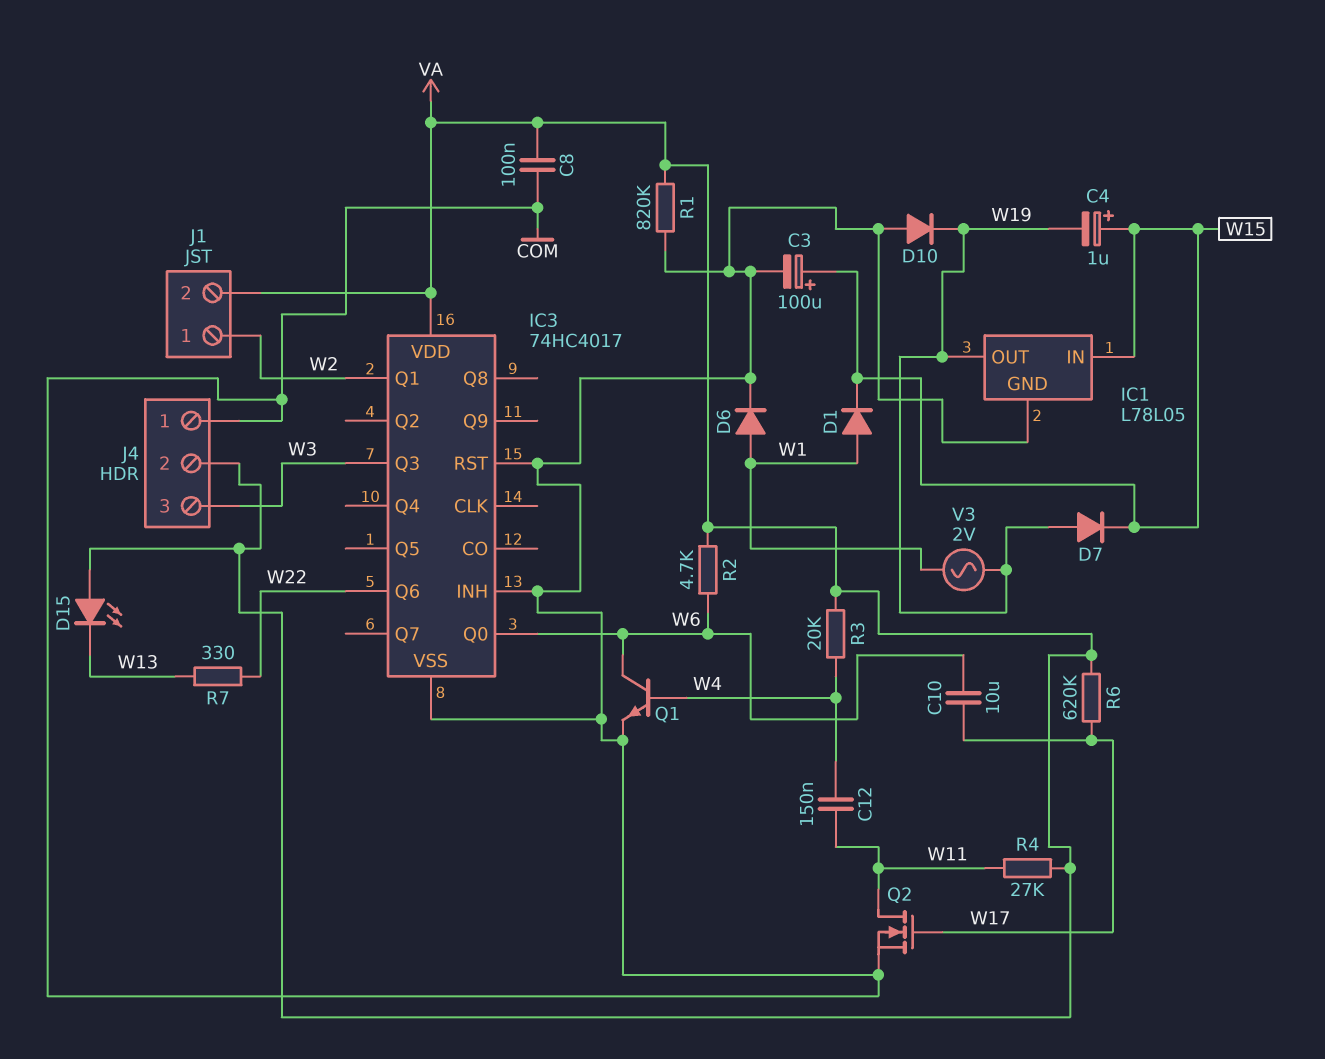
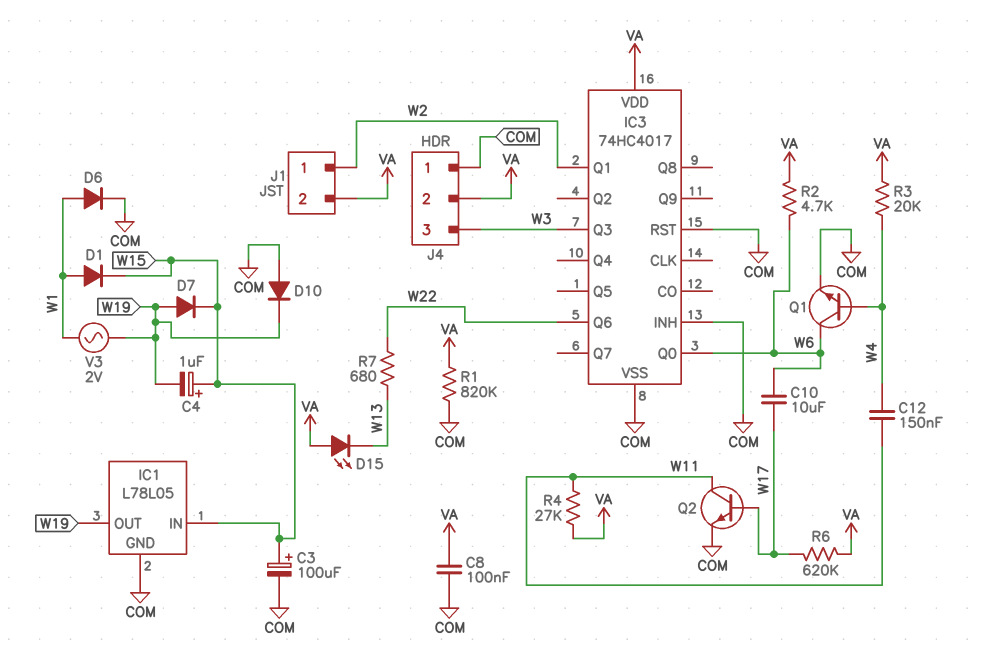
Q2: NMOS (G W17, D W11, S COM) -> NPN (B W17, C W11, E COM)
R7: 330 (W13, W22) -> 680 (W13, W22)

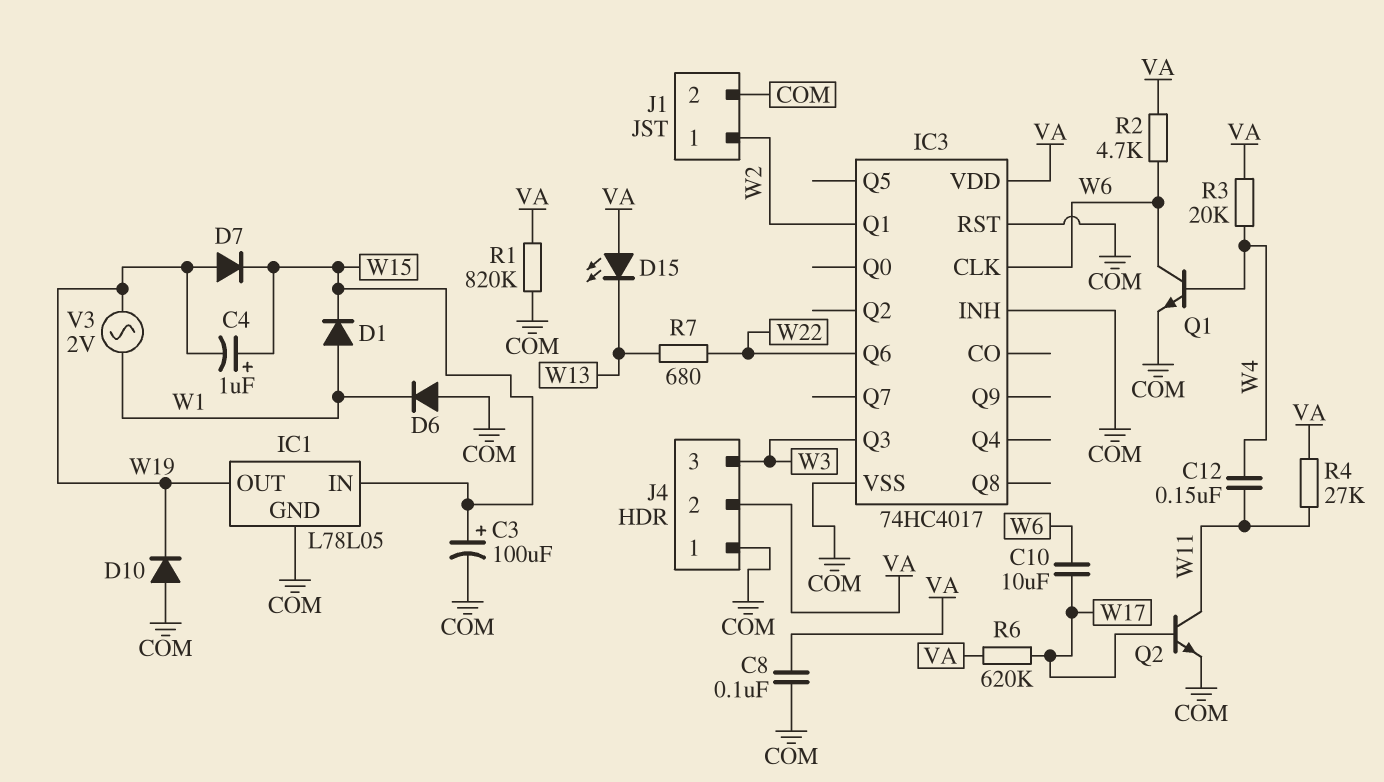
D6: diode (A W1, K COM) -> diode (A COM, K W1)
IC3 pin CLK: none -> W6
IC3 pin Q0: W6 -> none
J1 pin 2: VA -> COM

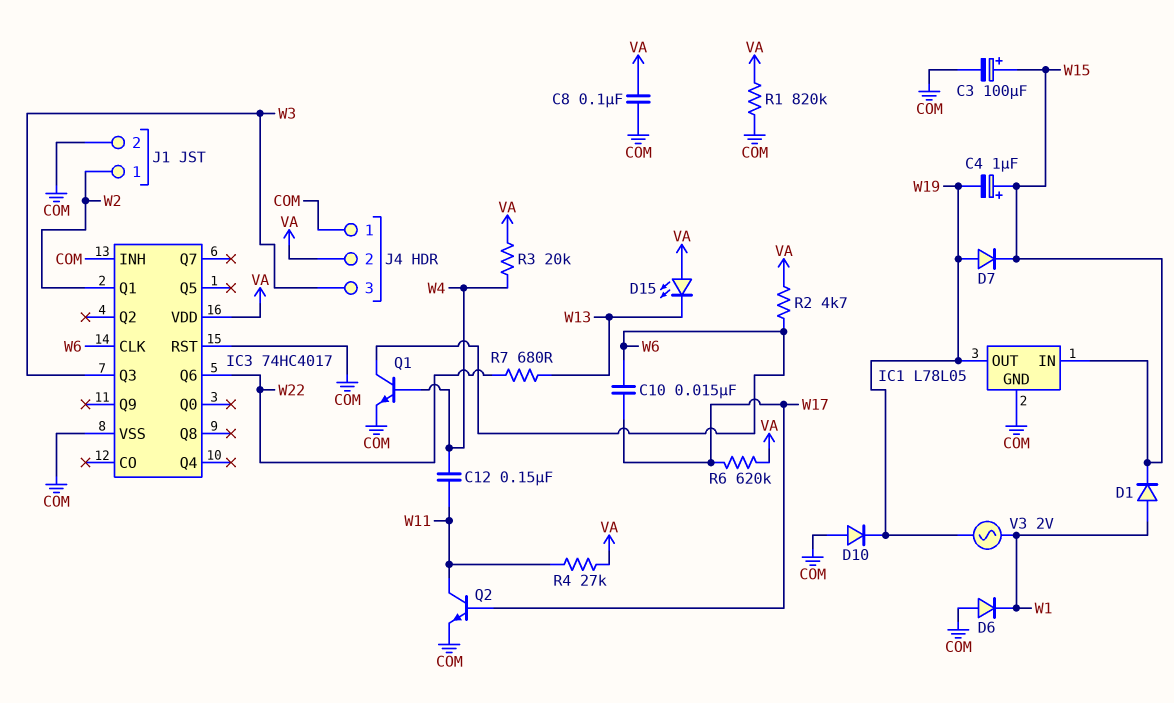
C10: 10uF (W6, W17) -> 15nF (W6, W17)

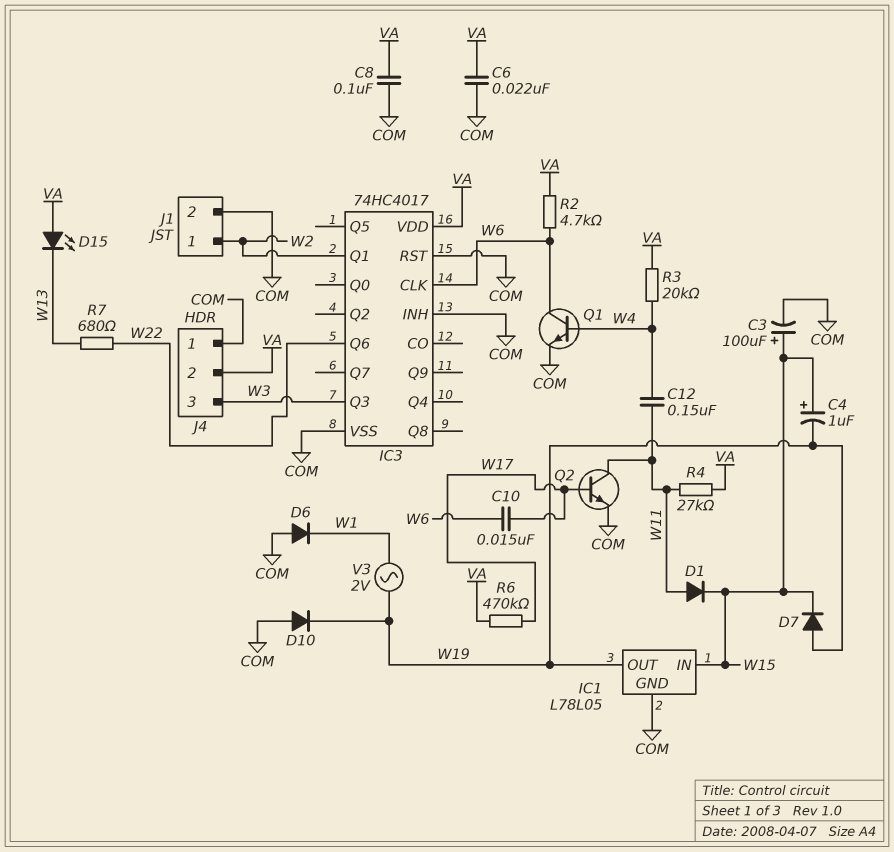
C6: none -> 22nF (COM, VA)
D1: diode (A W1, K W15) -> diode (A W11, K W15)
R1: 820k (COM, VA) -> none
R6: 620k (VA, W17) -> 470k (VA, W17)

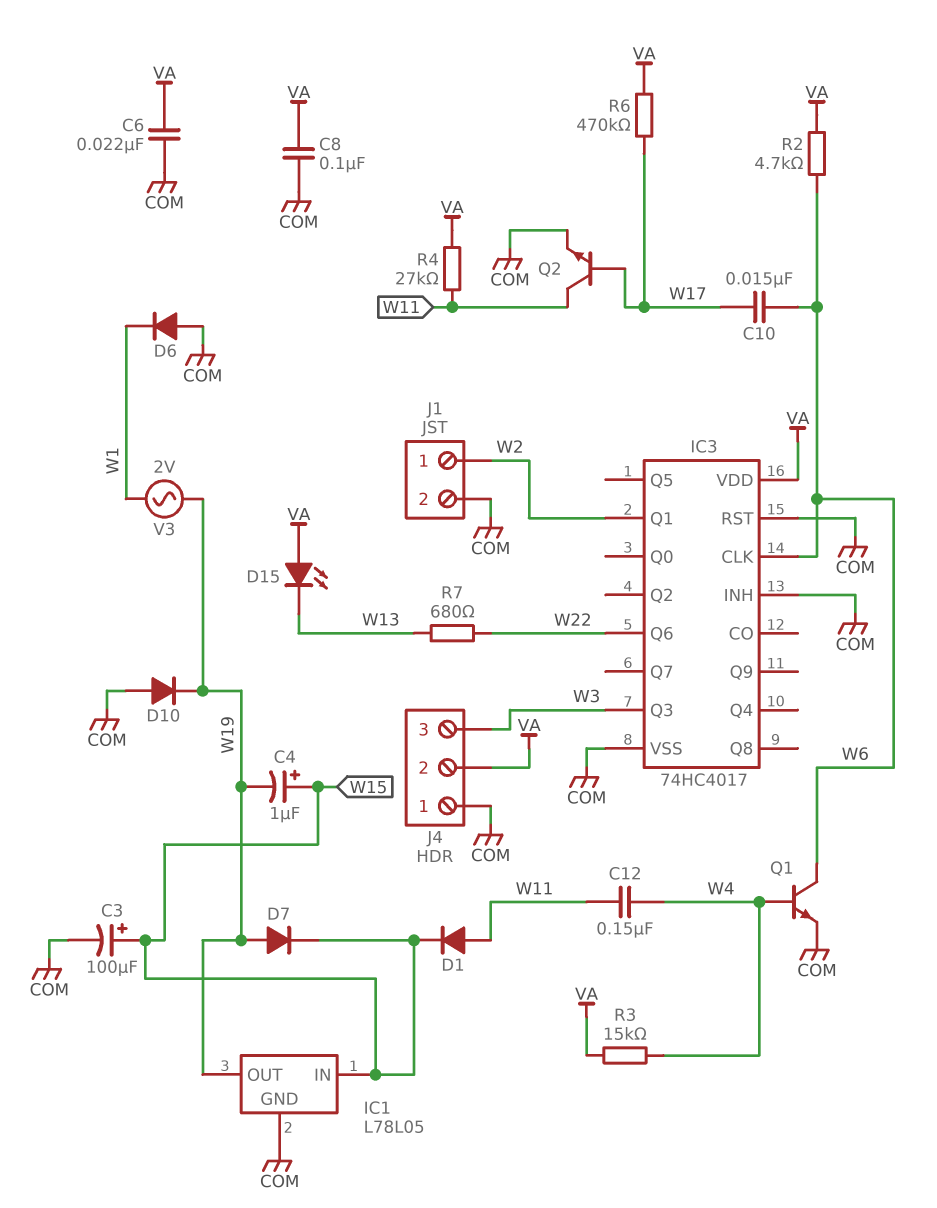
R3: 20k (VA, W4) -> 15k (VA, W4)

